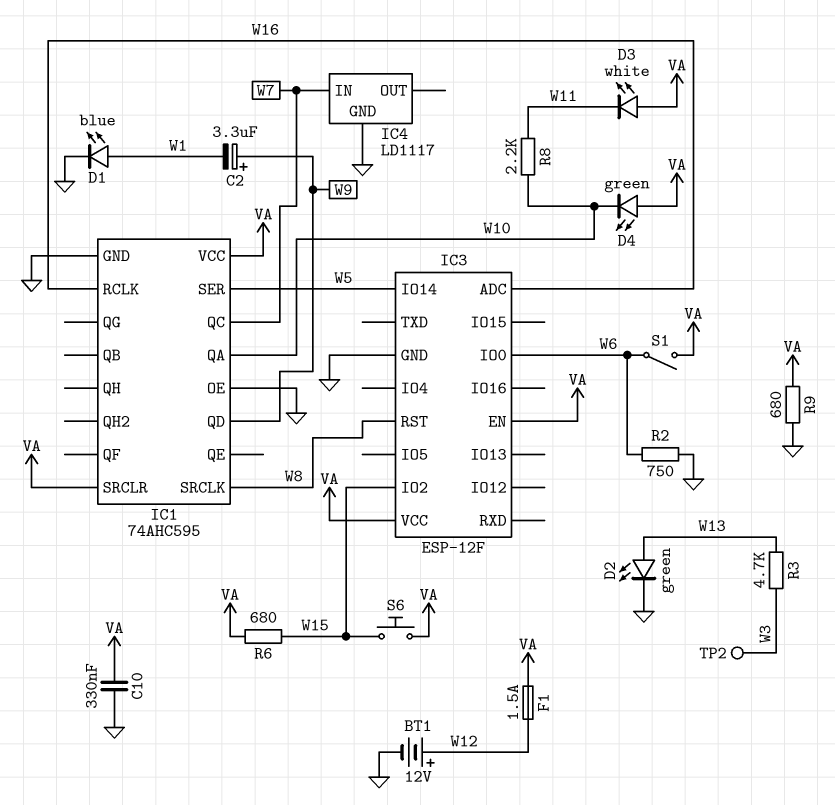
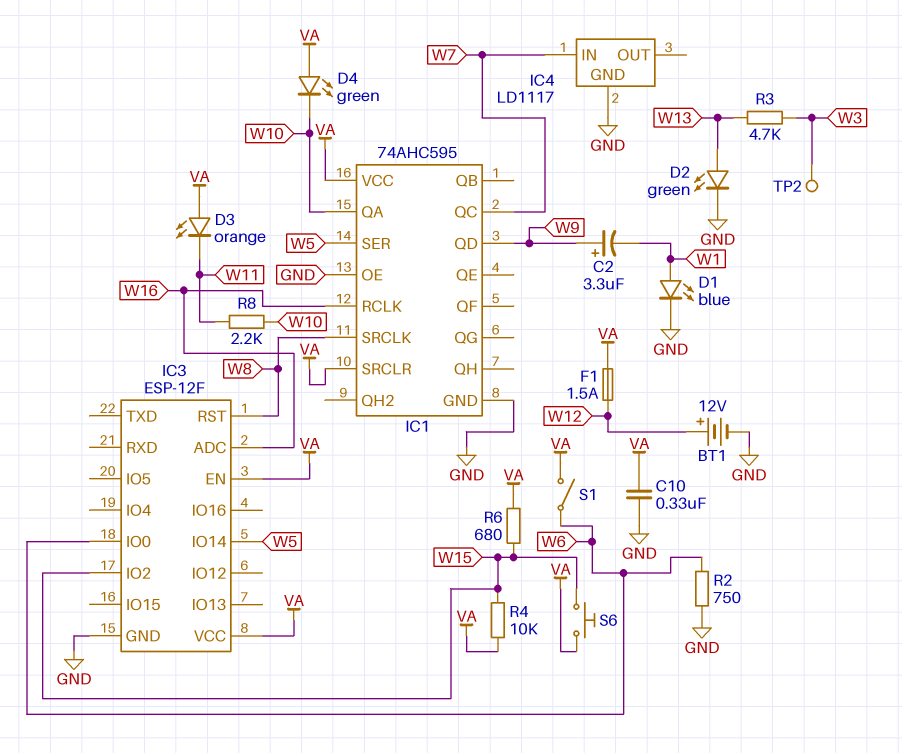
D3: LED white (A VA, K W11) -> LED orange (A VA, K W11)
R4: none -> 10k (VA, W15)
R9: 680 (GND, VA) -> none

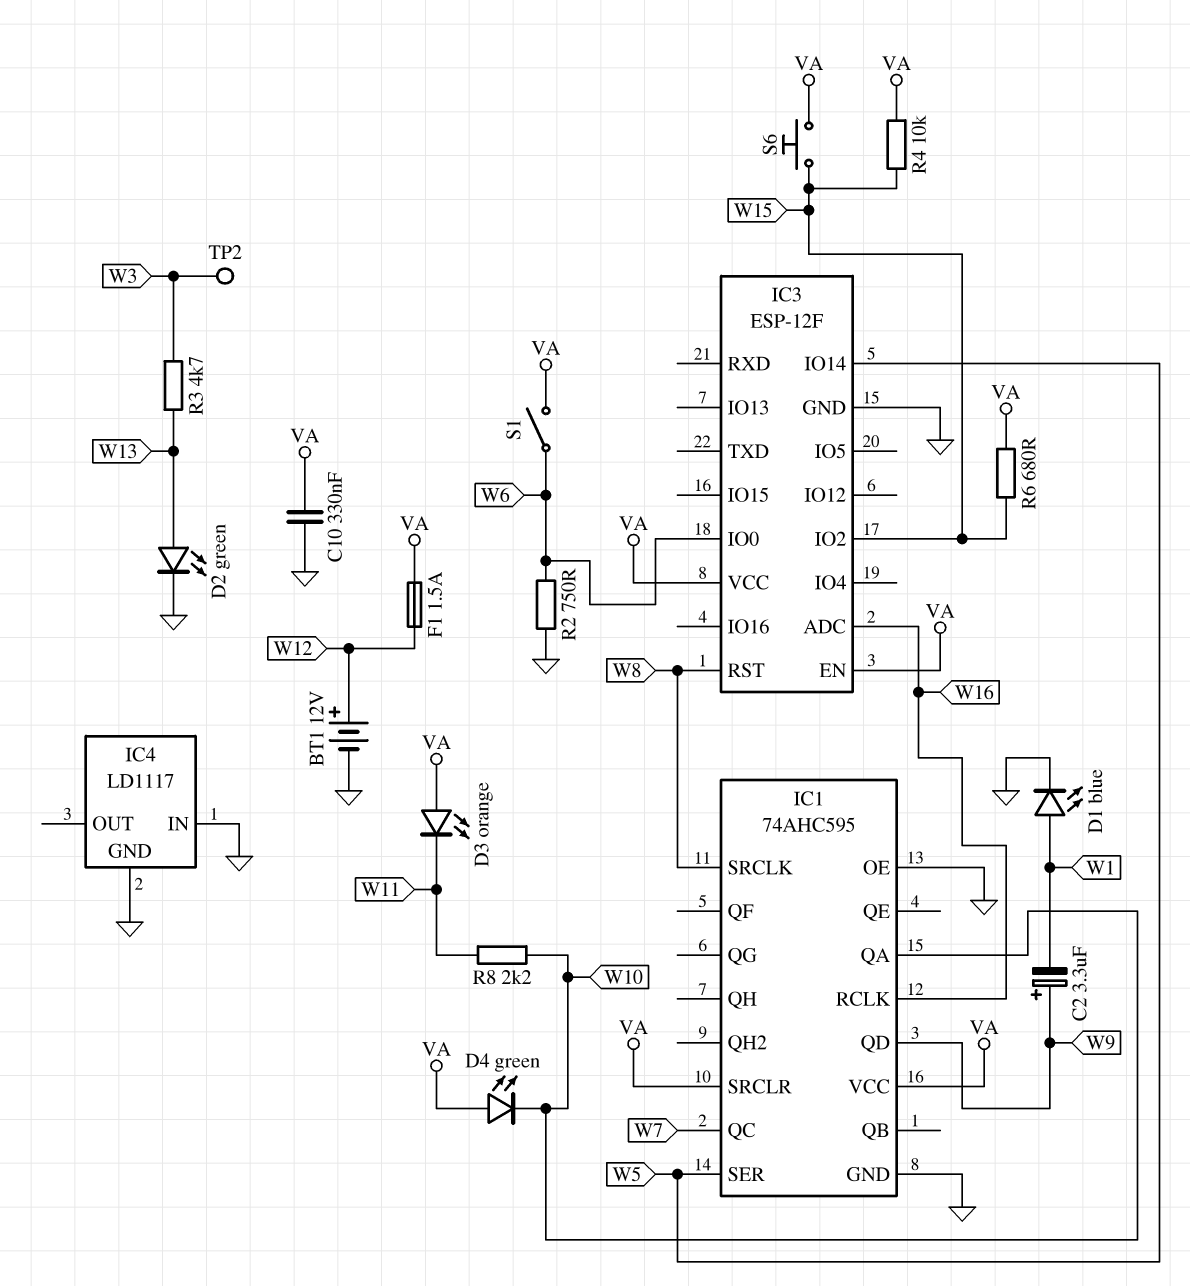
IC4 pin IN: W7 -> GND

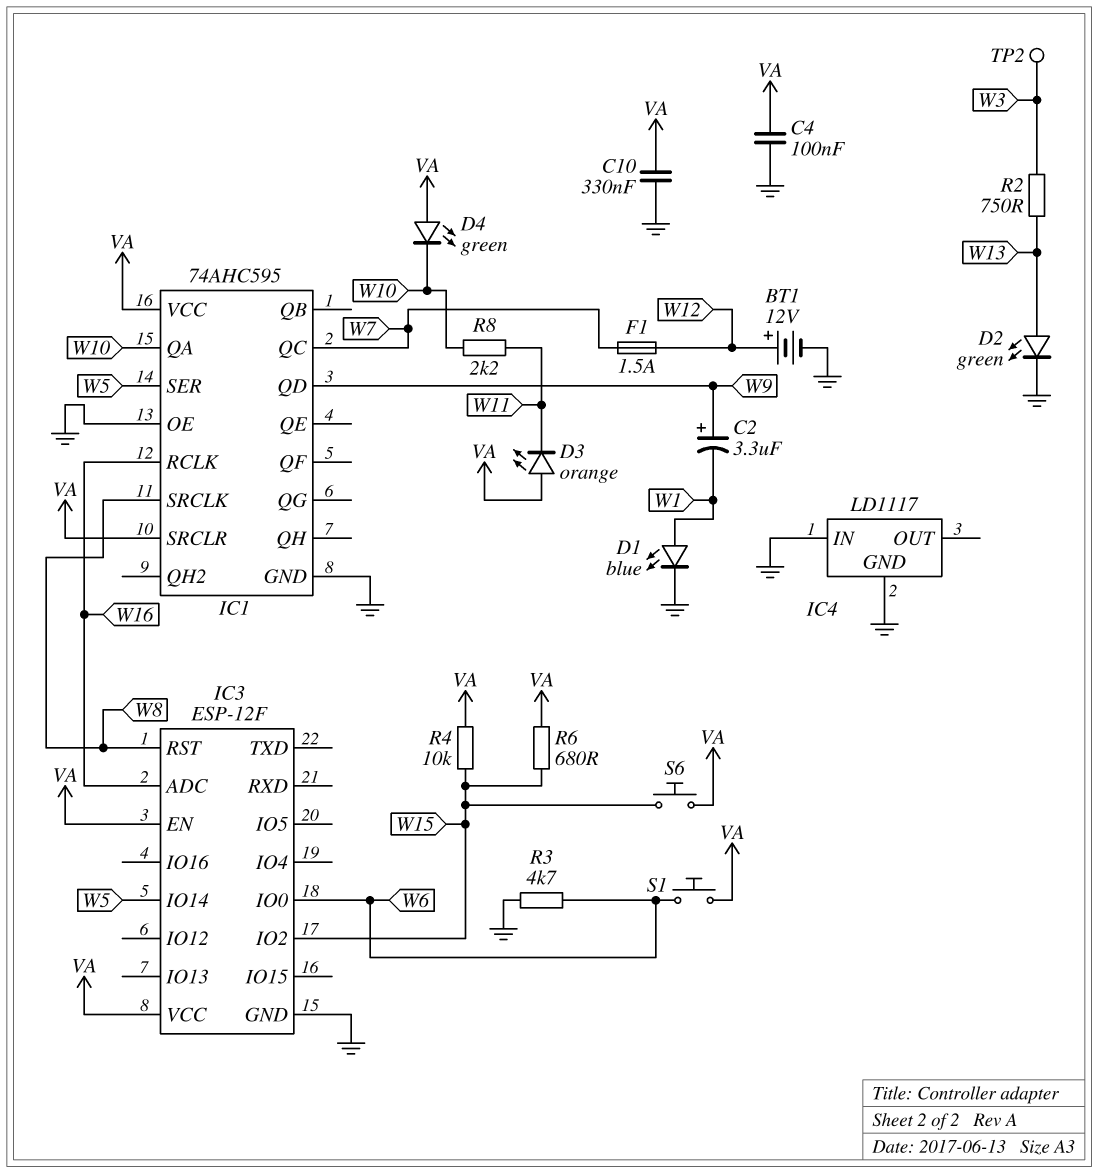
C4: none -> 100nF (GND, VA)
F1: 1.5A (VA, W12) -> 1.5A (W7, W12)
R2: 750 (GND, W6) -> 750 (W3, W13)
R3: 4.7k (W3, W13) -> 4.7k (GND, W6)
S1: switch (VA, W6) -> button (VA, W6)

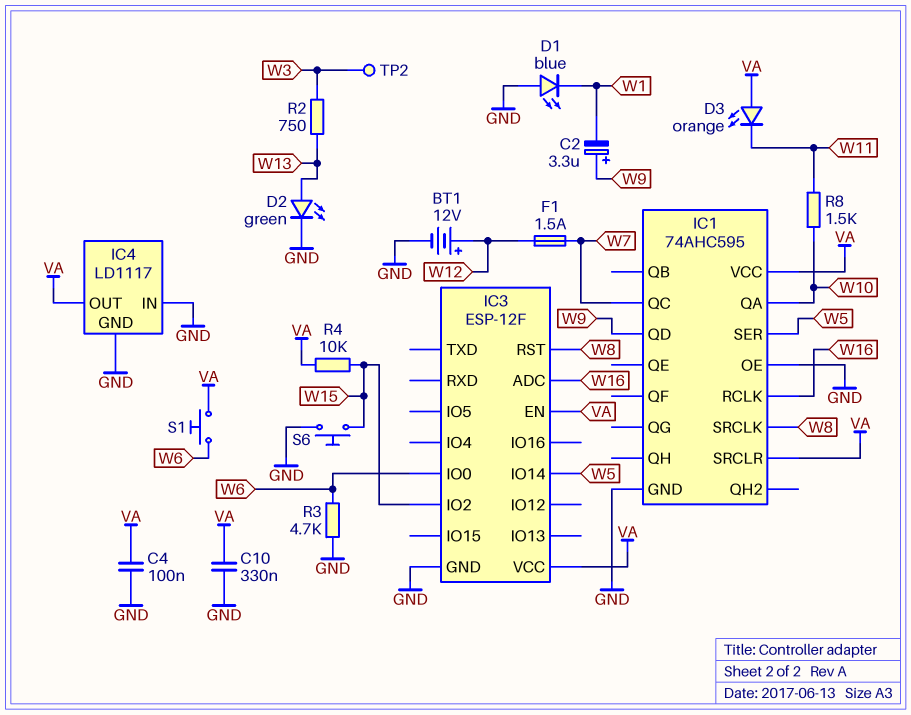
D1: LED blue (A W1, K GND) -> LED blue (A GND, K W1)
D4: LED green (A VA, K W10) -> none
IC4 pin OUT: none -> VA
R6: 680 (VA, W15) -> none
R8: 2.2k (W10, W11) -> 1.5k (W10, W11)
S6: button (VA, W15) -> button (GND, W15)

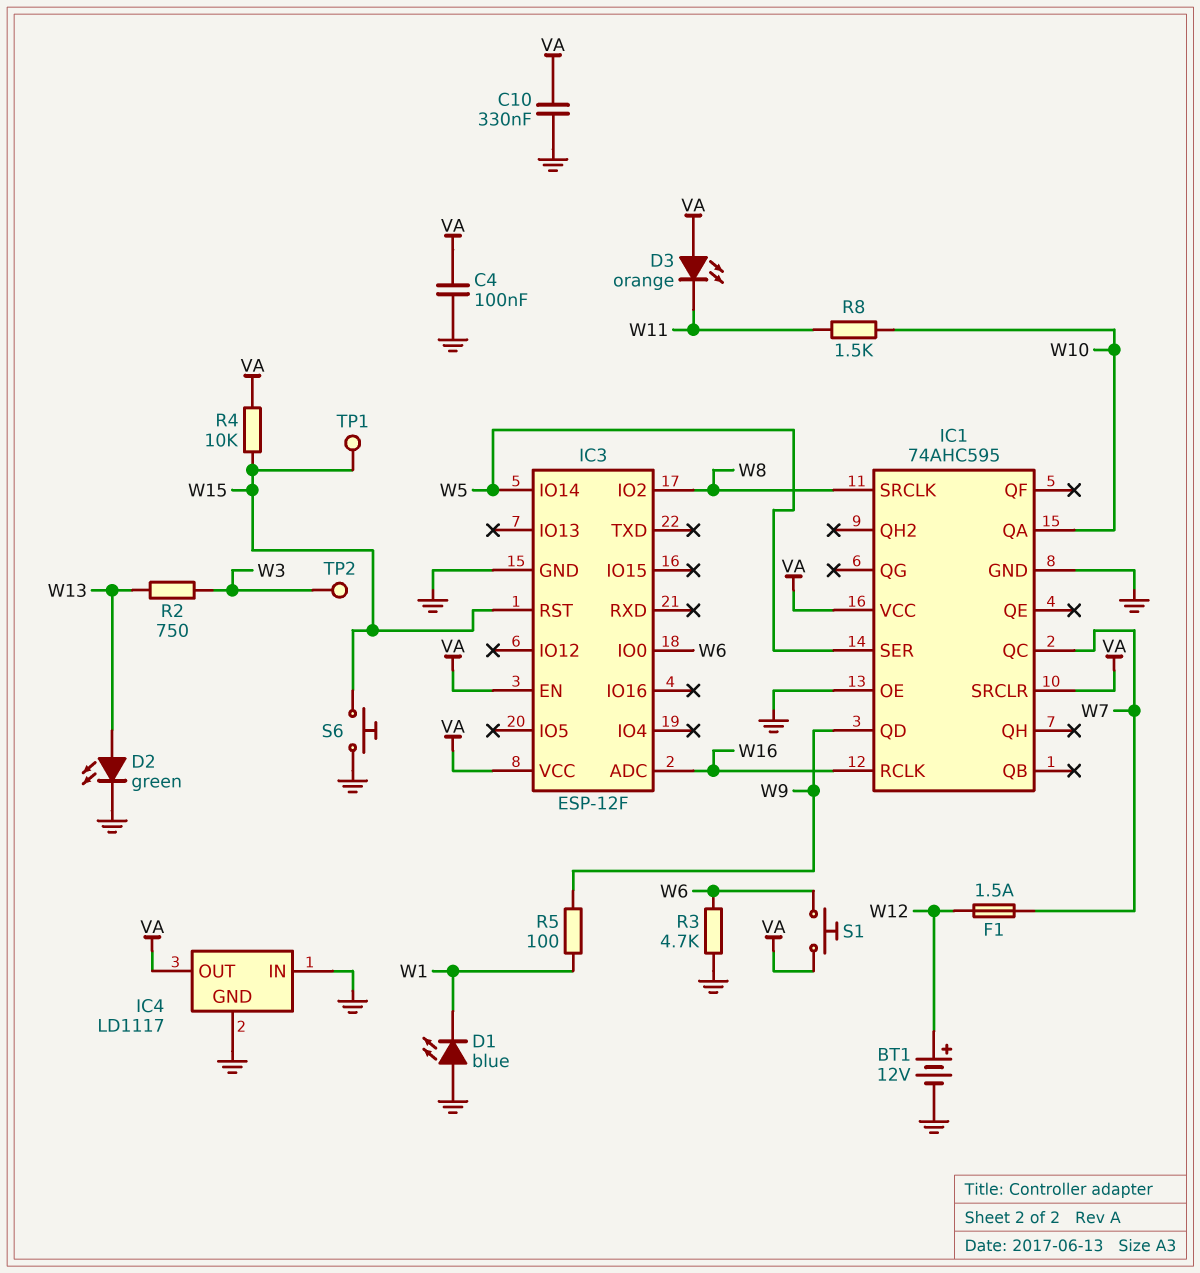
C2: 3.3uF (plus W9, minus W1) -> none
IC3 pin IO2: W15 -> W8
IC3 pin RST: W8 -> W15
R5: none -> 100 (W1, W9)
TP1: none -> test point (W15)

